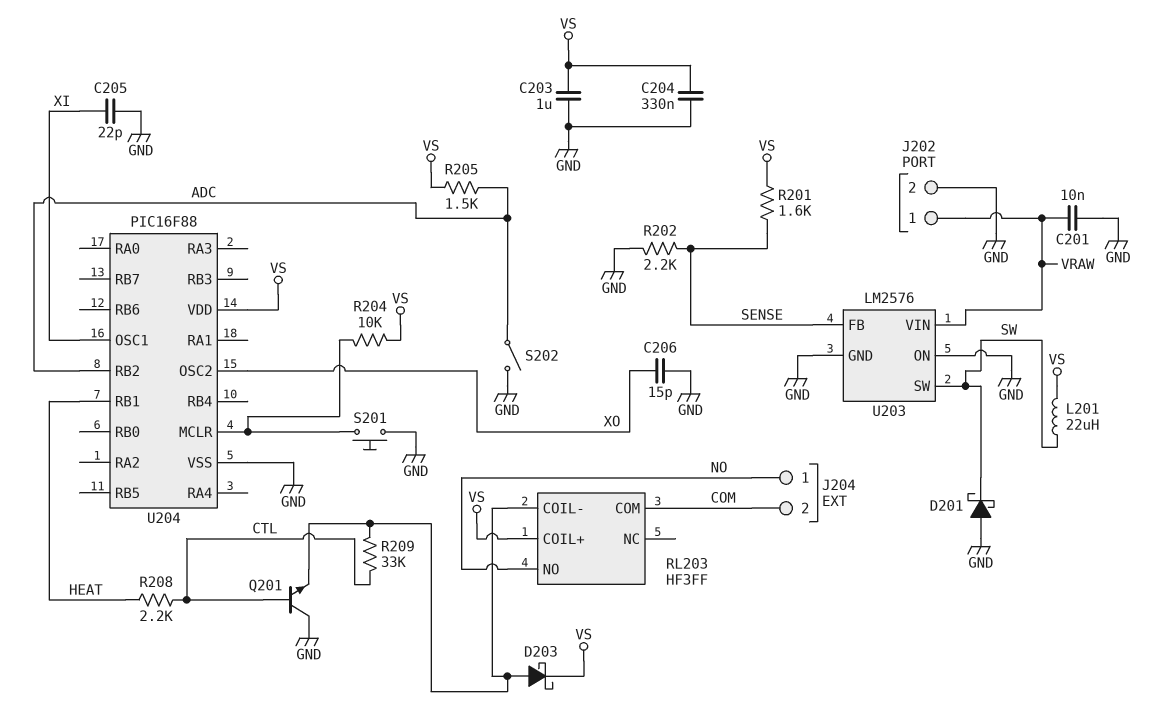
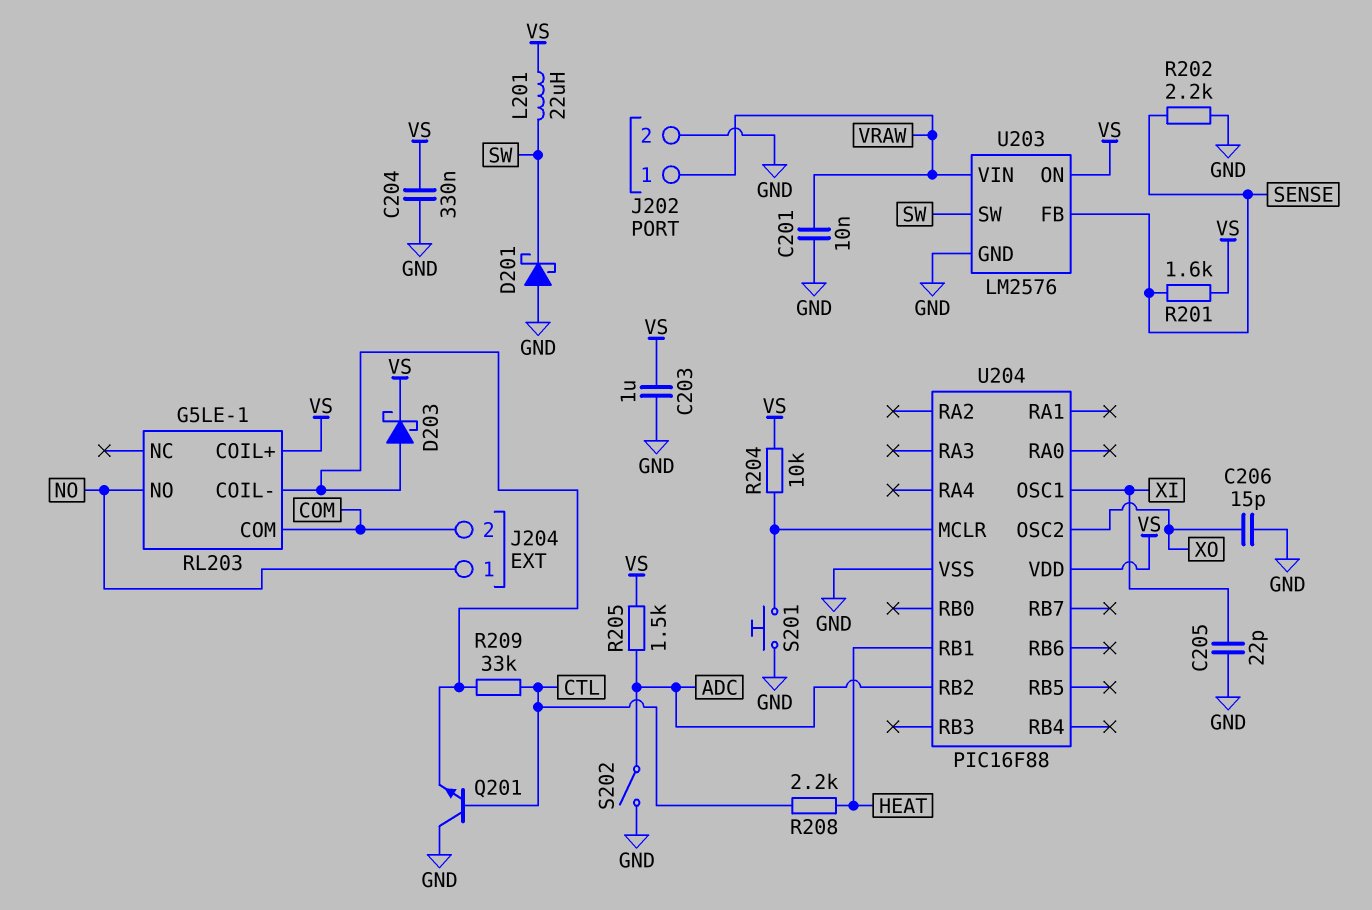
RL203: HF3FF -> G5LE-1
U203 pin ON: GND -> VS

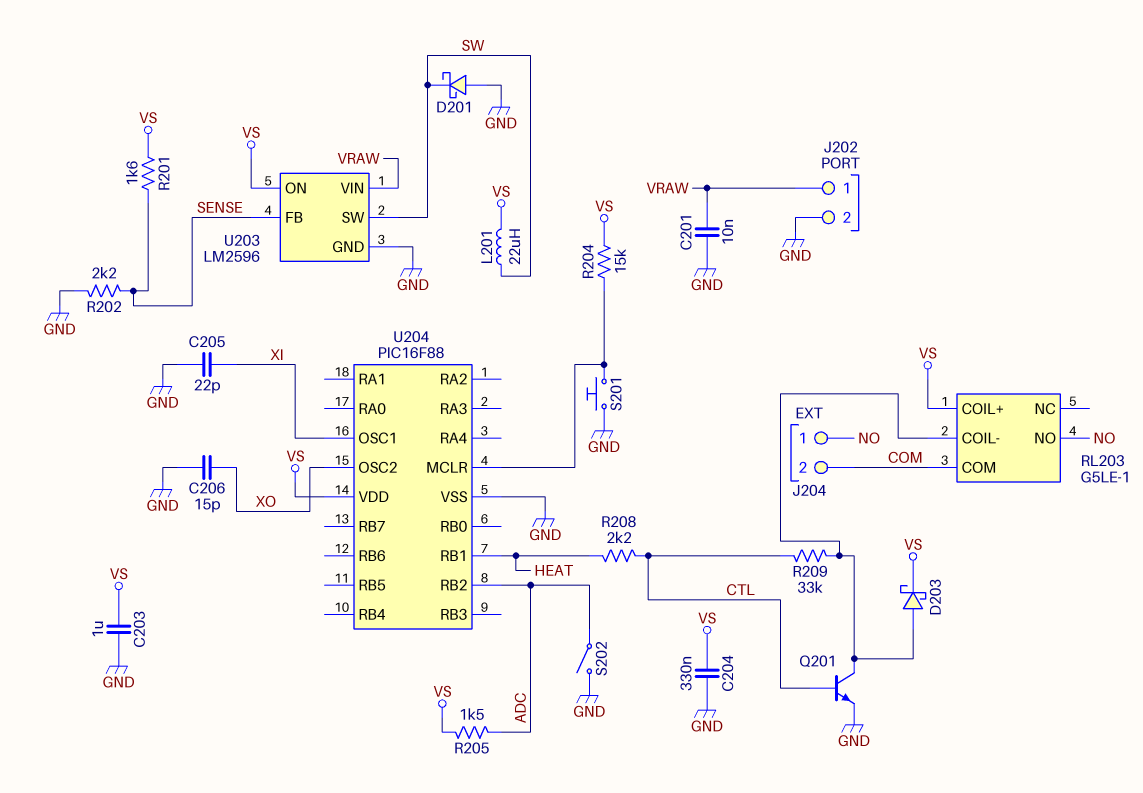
Q201: NPN (B CTL, C GND, E RL203/COIL-) -> NPN (B CTL, C RL203/COIL-, E GND)
R204: 10k (U204/MCLR, VS) -> 15k (U204/MCLR, VS)
U203: LM2576 -> LM2596

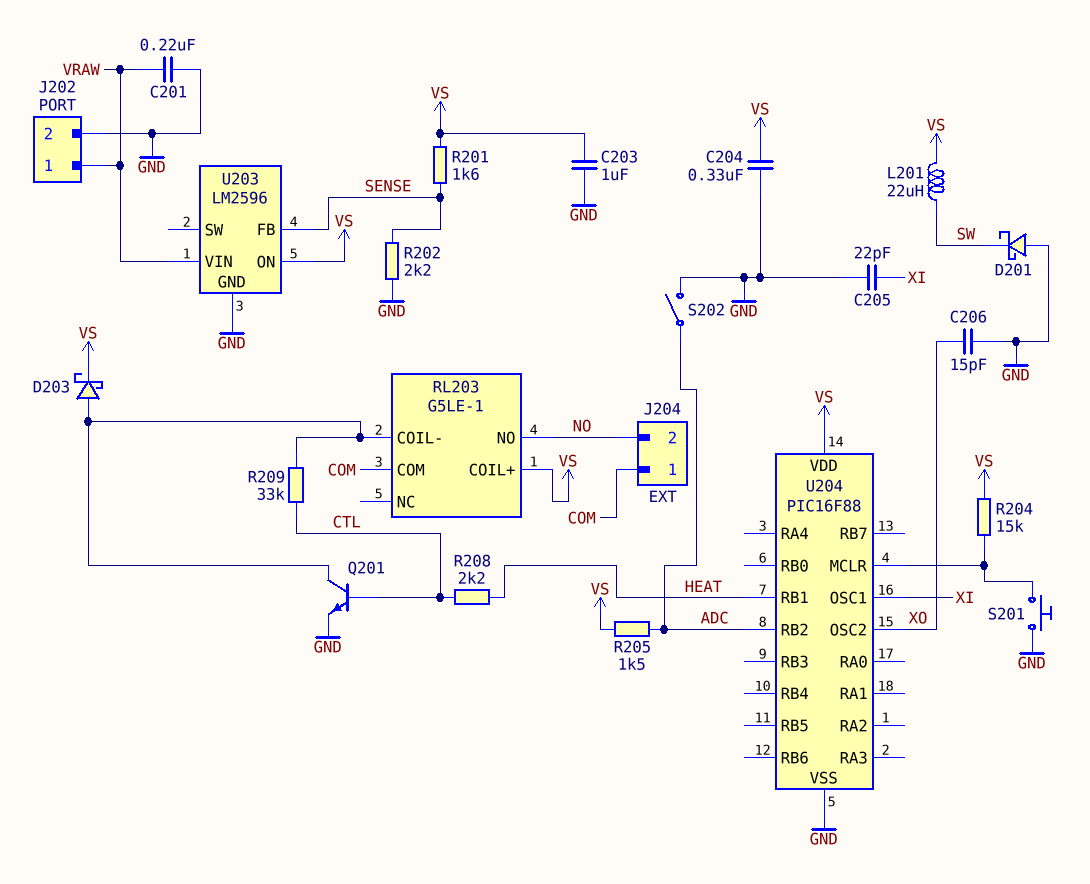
C201: 10nF (GND, VRAW) -> 220nF (GND, VRAW)
J204 pin 1: NO -> COM
J204 pin 2: COM -> NO
U203 pin SW: SW -> none

